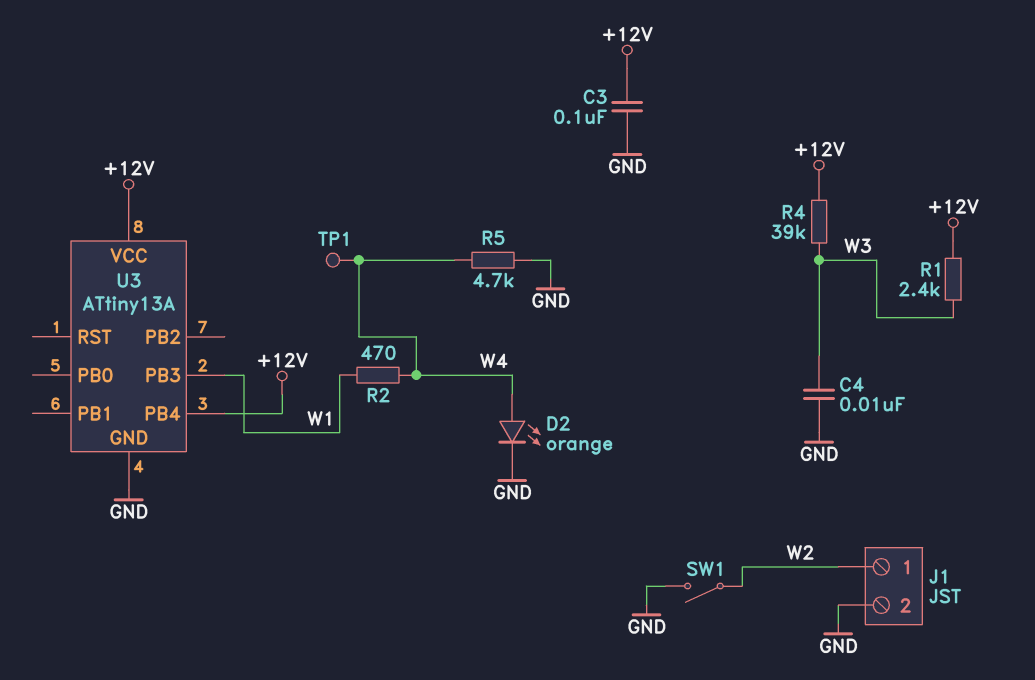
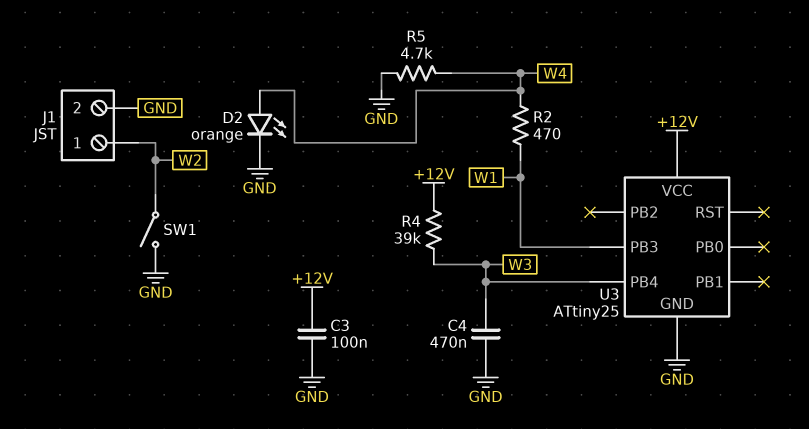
C4: 10nF (GND, W3) -> 470nF (GND, W3)
R1: 2.4k (+12V, W3) -> none
TP1: test point (W4) -> none
U3: ATtiny13A -> ATtiny25
U3 pin PB4: +12V -> W3

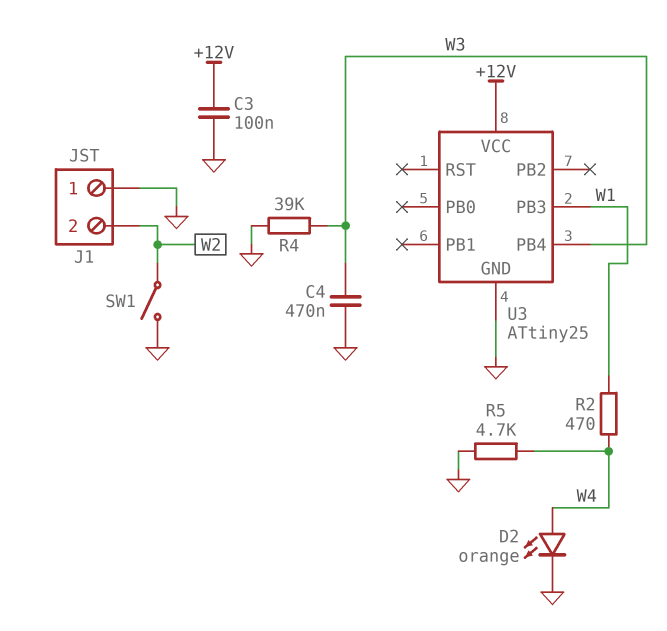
J1 pin 1: W2 -> GND
J1 pin 2: GND -> W2
R4: 39k (+12V, W3) -> 39k (GND, W3)

